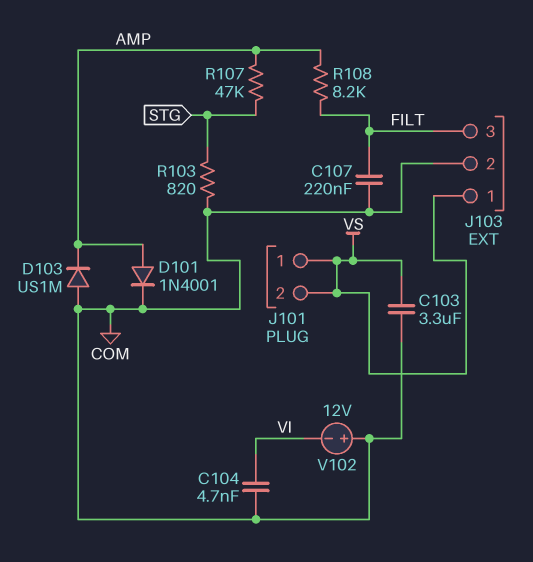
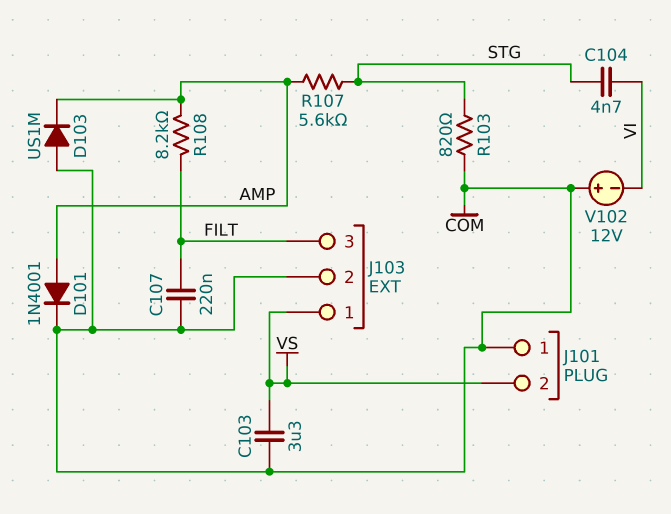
C104: 4.7nF (COM, VI) -> 4.7nF (STG, VI)
J101 pin 1: VS -> COM
R107: 47k (AMP, STG) -> 5.6k (AMP, STG)

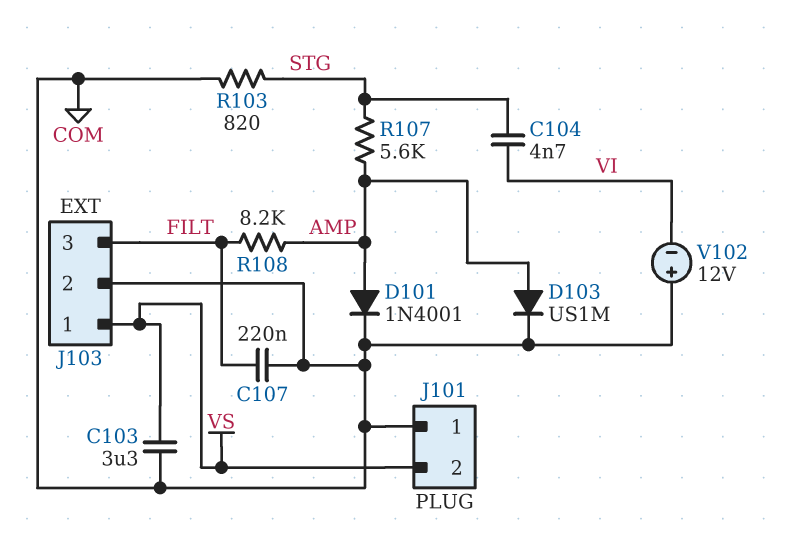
D103: diode US1M (A COM, K AMP) -> diode US1M (A AMP, K COM)

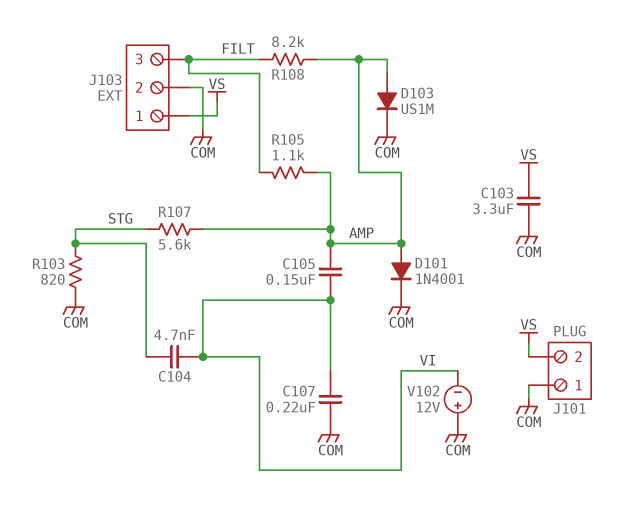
C105: none -> 150nF (AMP, VI)
C107: 220nF (COM, FILT) -> 220nF (COM, VI)
R105: none -> 1.1k (AMP, FILT)

